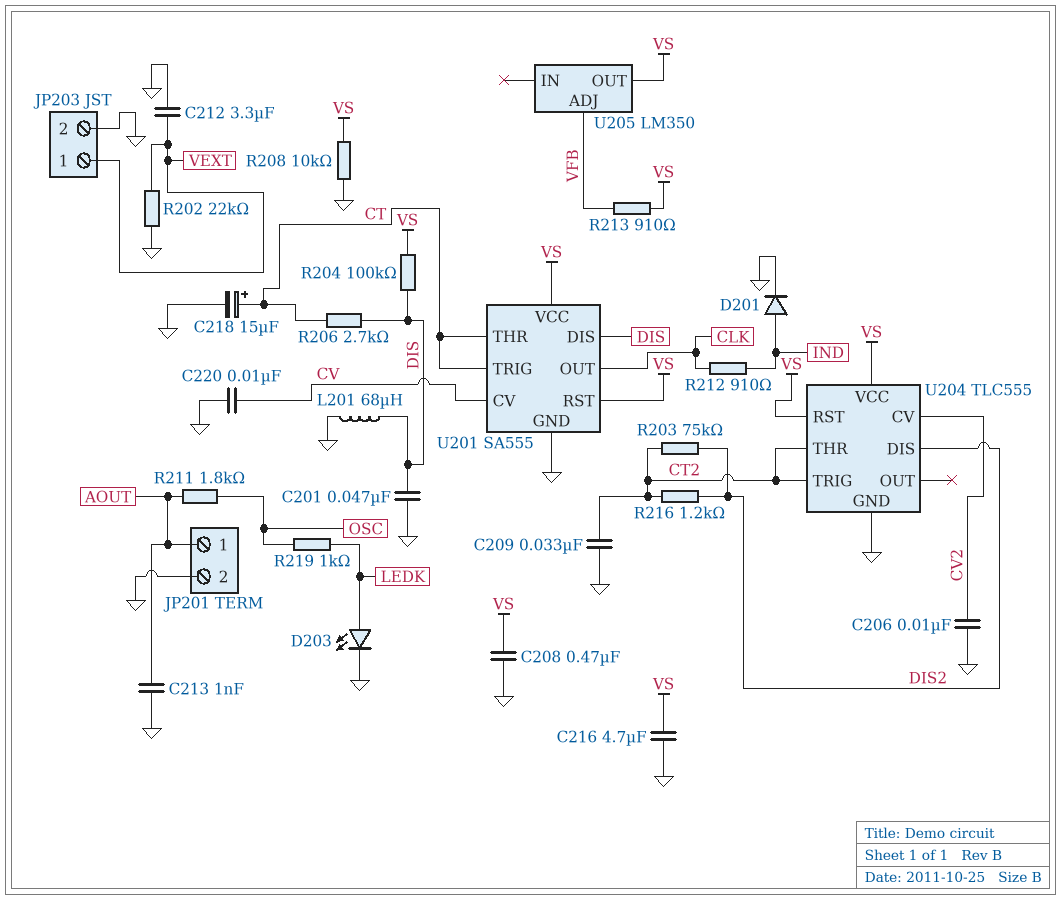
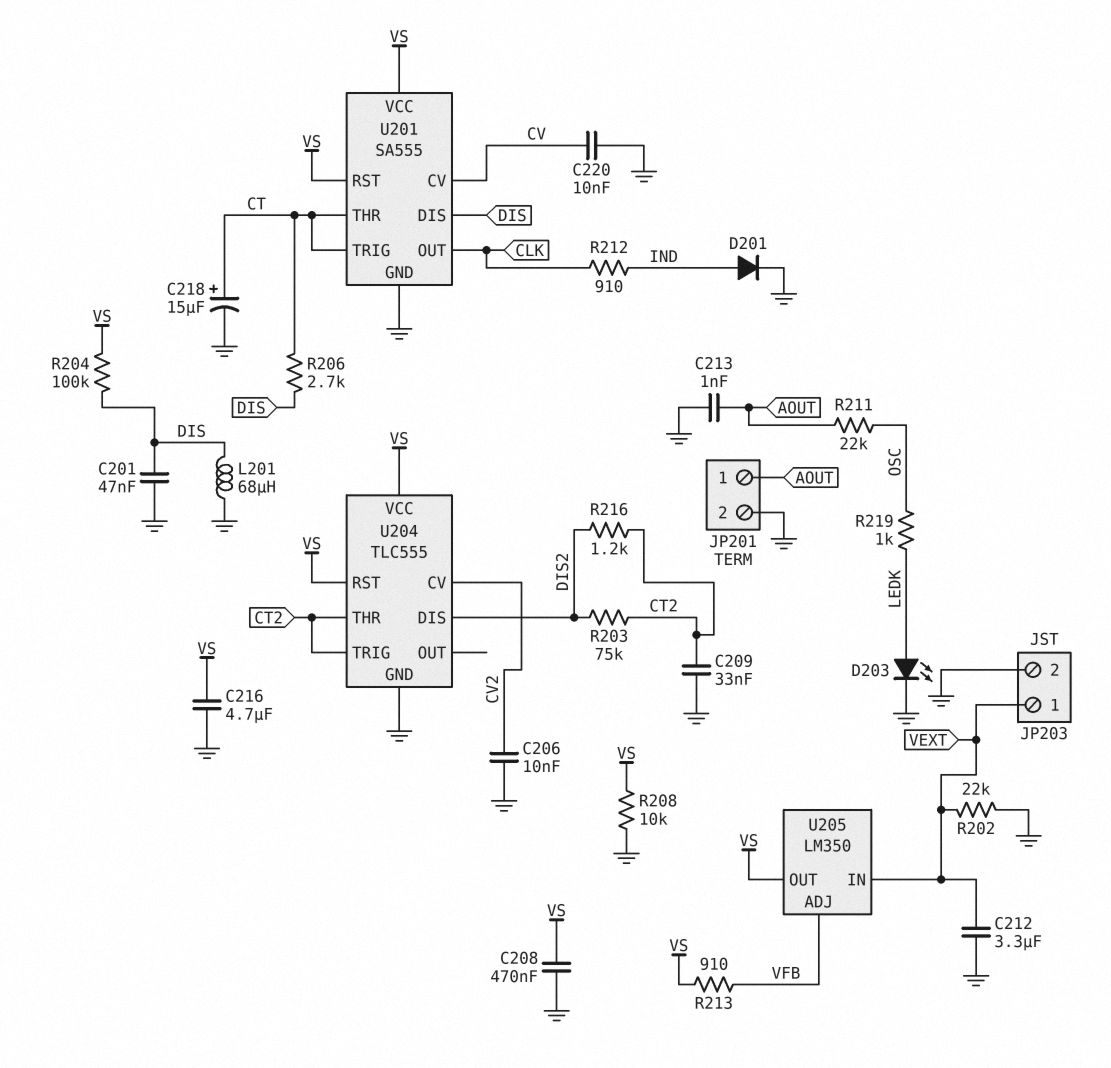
R211: 1.8k (AOUT, OSC) -> 22k (AOUT, OSC)
U205 pin IN: none -> VEXT

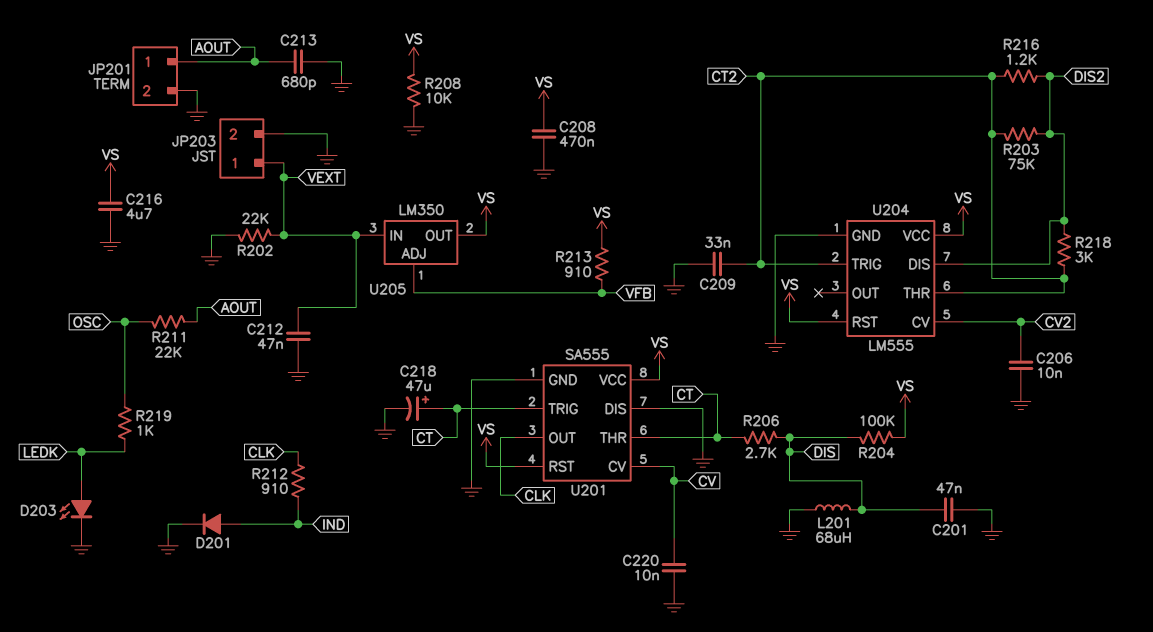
C212: 3.3uF (GND, VEXT) -> 47nF (GND, VEXT)
C213: 1nF (AOUT, GND) -> 680pF (AOUT, GND)
C218: 15uF (plus CT, minus GND) -> 47uF (plus CT, minus GND)
R218: none -> 3k (CT2, DIS2)
U201 pin DIS: DIS -> GND
U204: TLC555 -> LM555

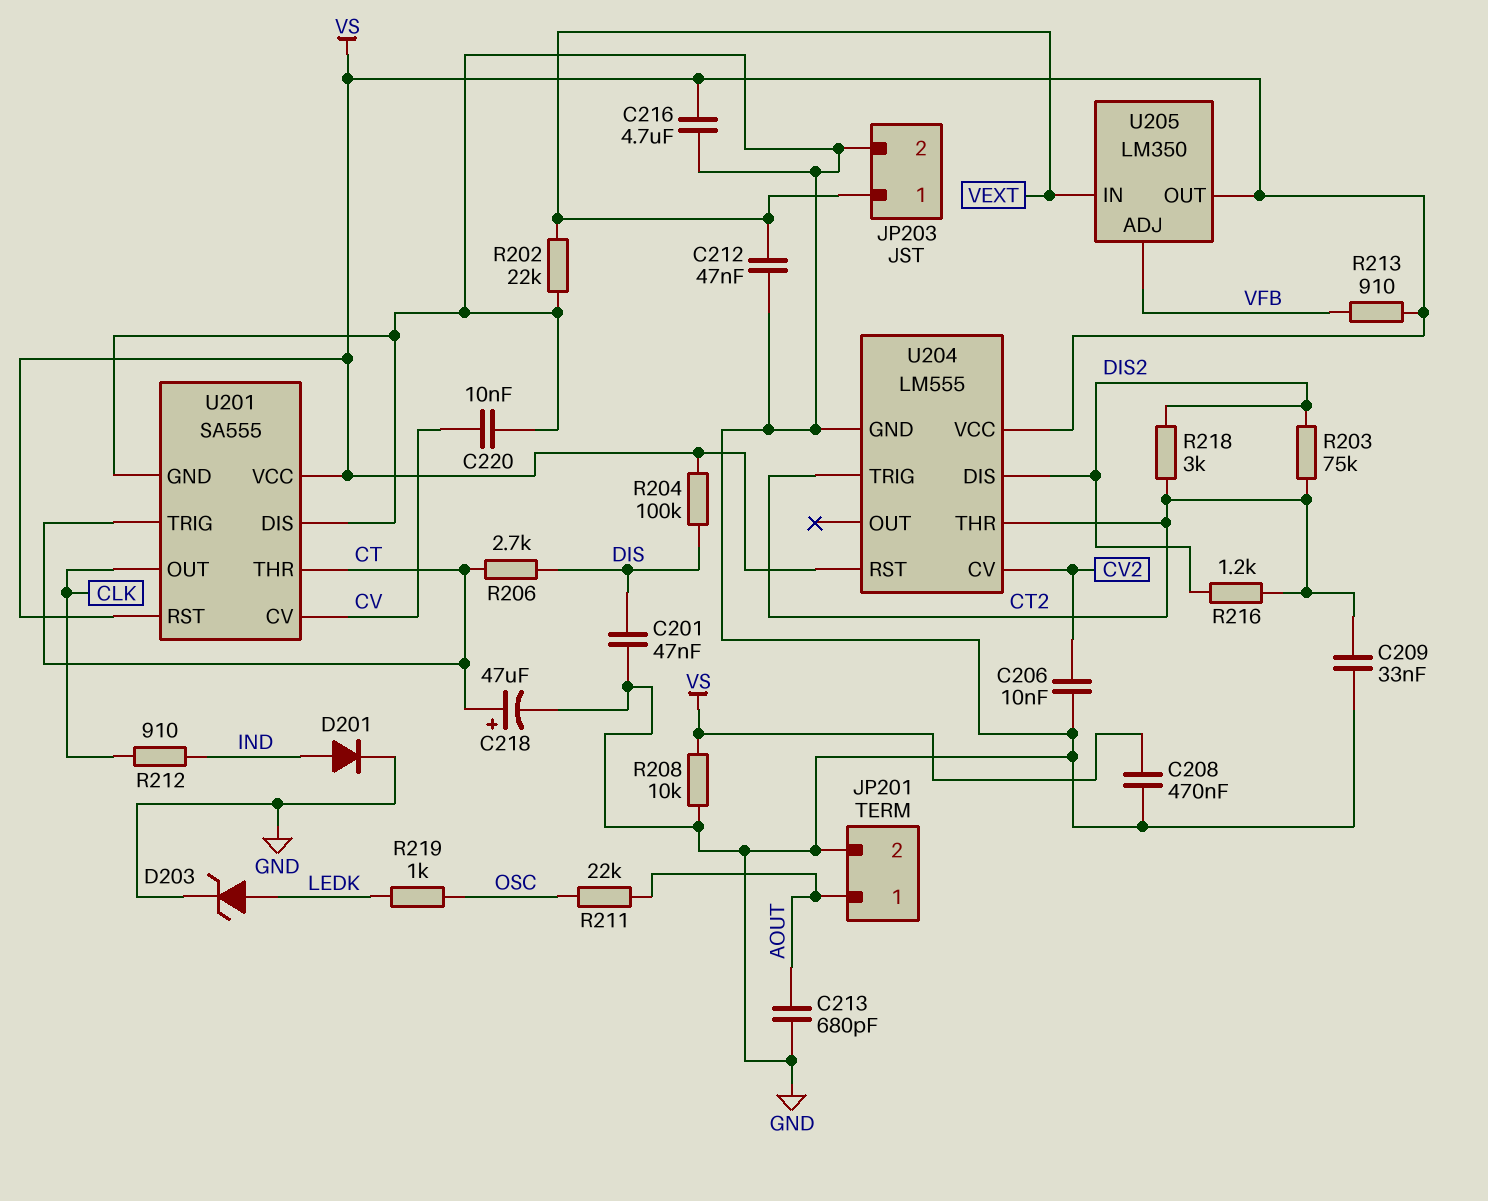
D203: LED (A LEDK, K GND) -> zener (A LEDK, K GND)
L201: 68uH (DIS, GND) -> none

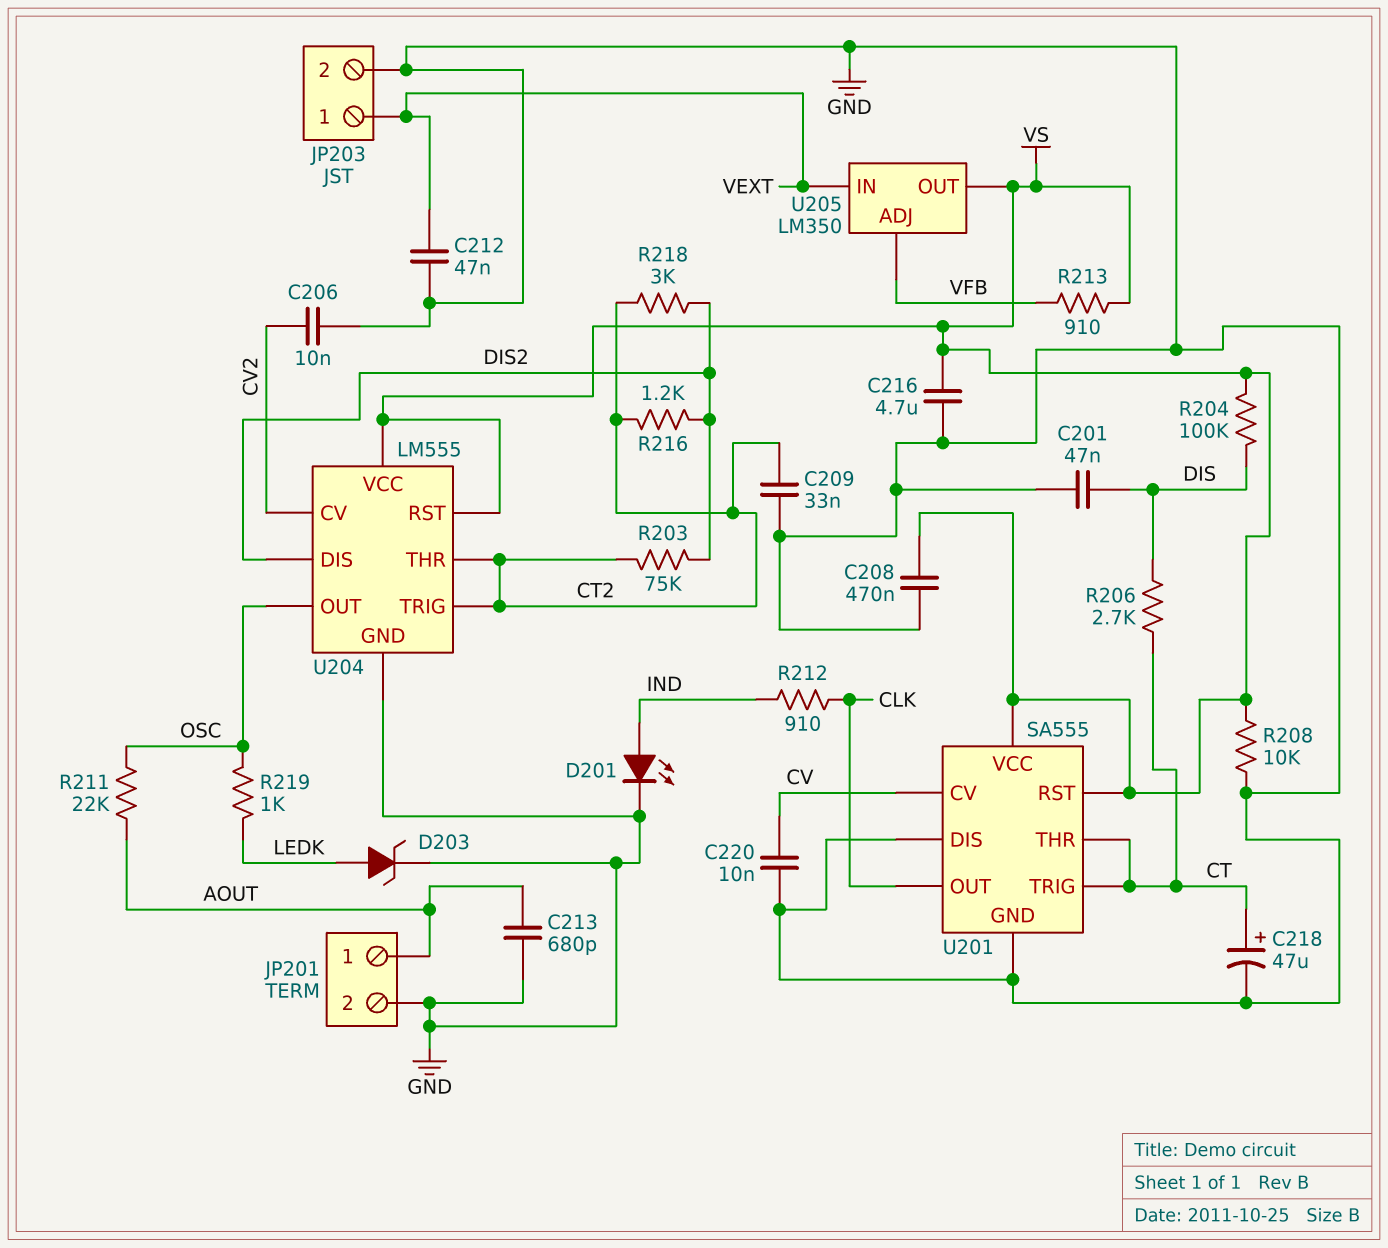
D201: diode (A IND, K GND) -> LED (A IND, K GND)
R202: 22k (GND, VEXT) -> none
U204 pin OUT: none -> OSC

